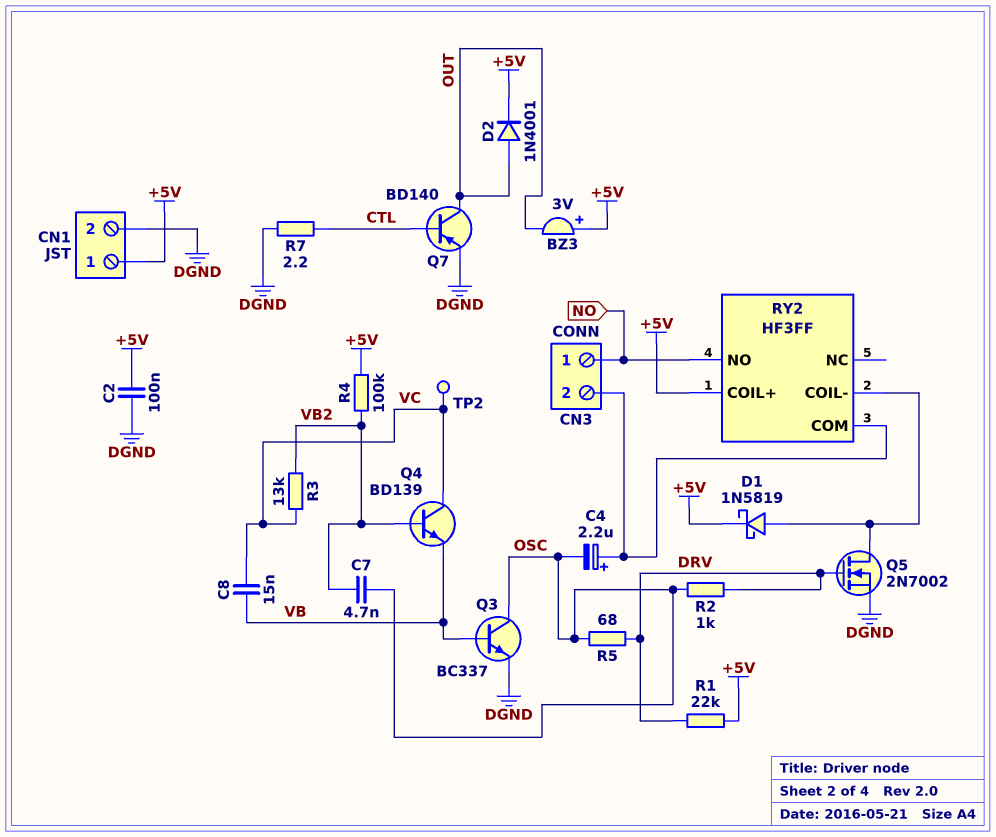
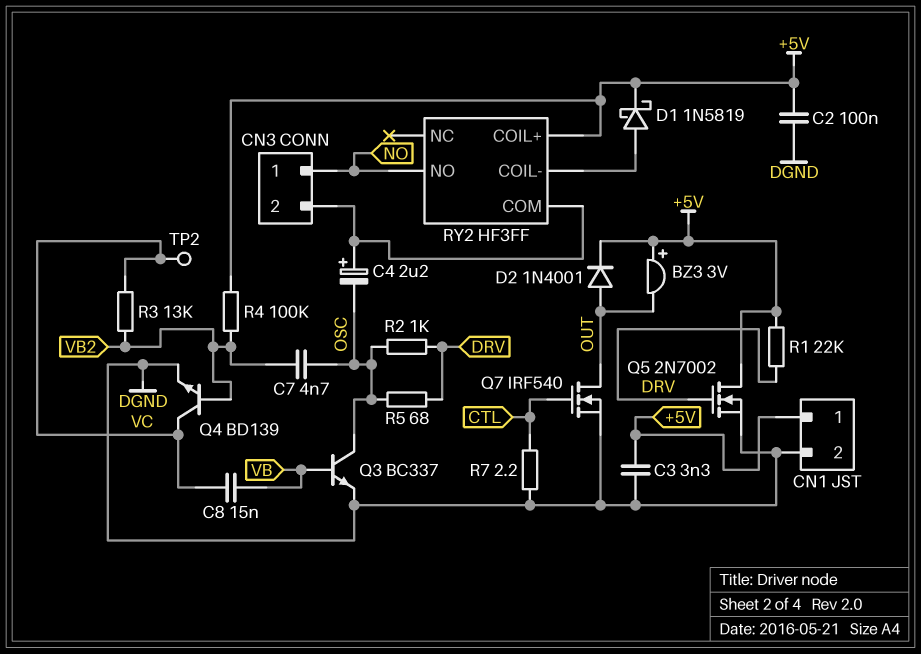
C3: none -> 3.3nF (+5V, DGND)
Q4: NPN BD139 (B VB2, C VC, E VB) -> NPN BD139 (B VB2, C VC, E DGND)
Q5: NMOS 2N7002 (G DRV, D RY2/COIL-, S DGND) -> NMOS 2N7002 (G DRV, D +5V, S DGND)
Q7: PNP BD140 (B CTL, C OUT, E DGND) -> NMOS IRF540 (G CTL, D OUT, S DGND)

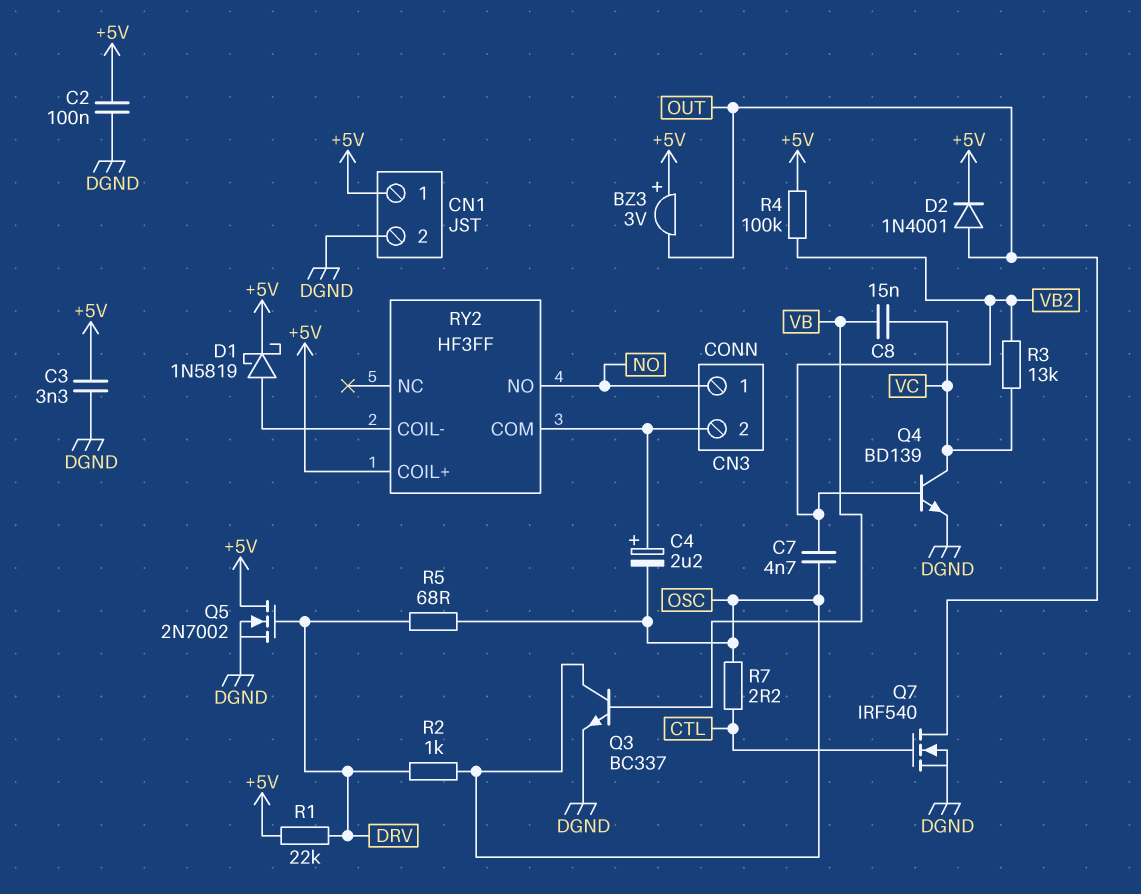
R7: 2.2 (CTL, DGND) -> 2.2 (CTL, OSC)
TP2: test point (VC) -> none

